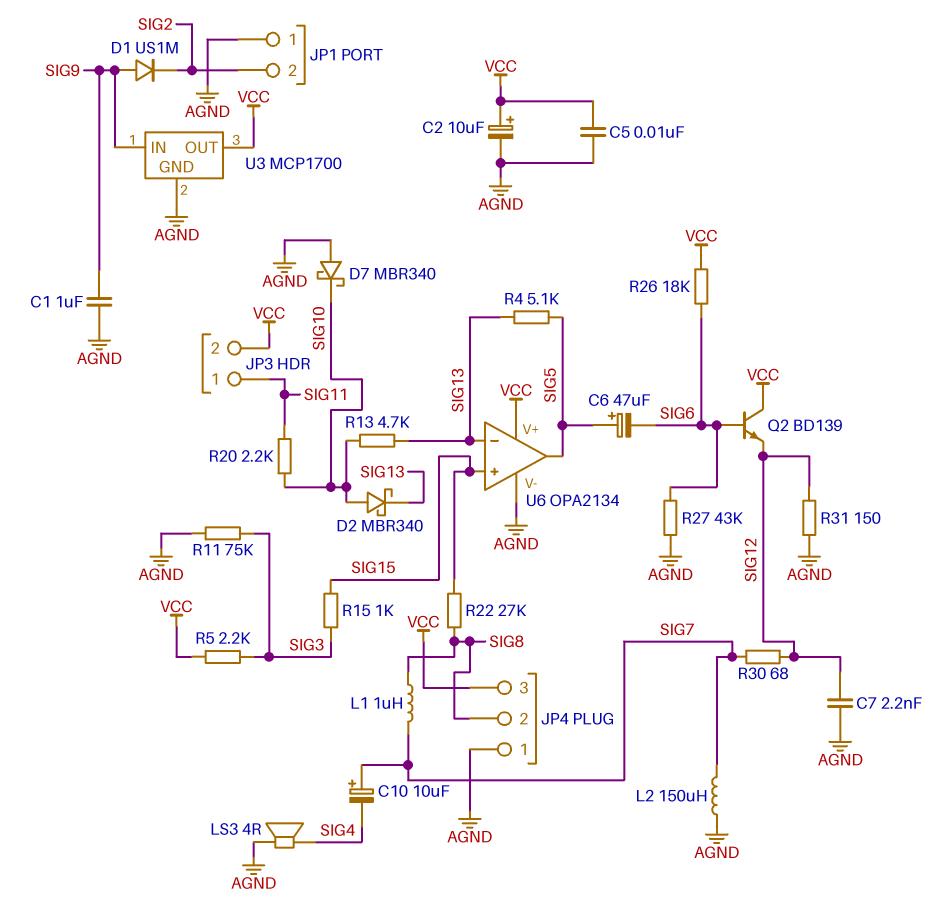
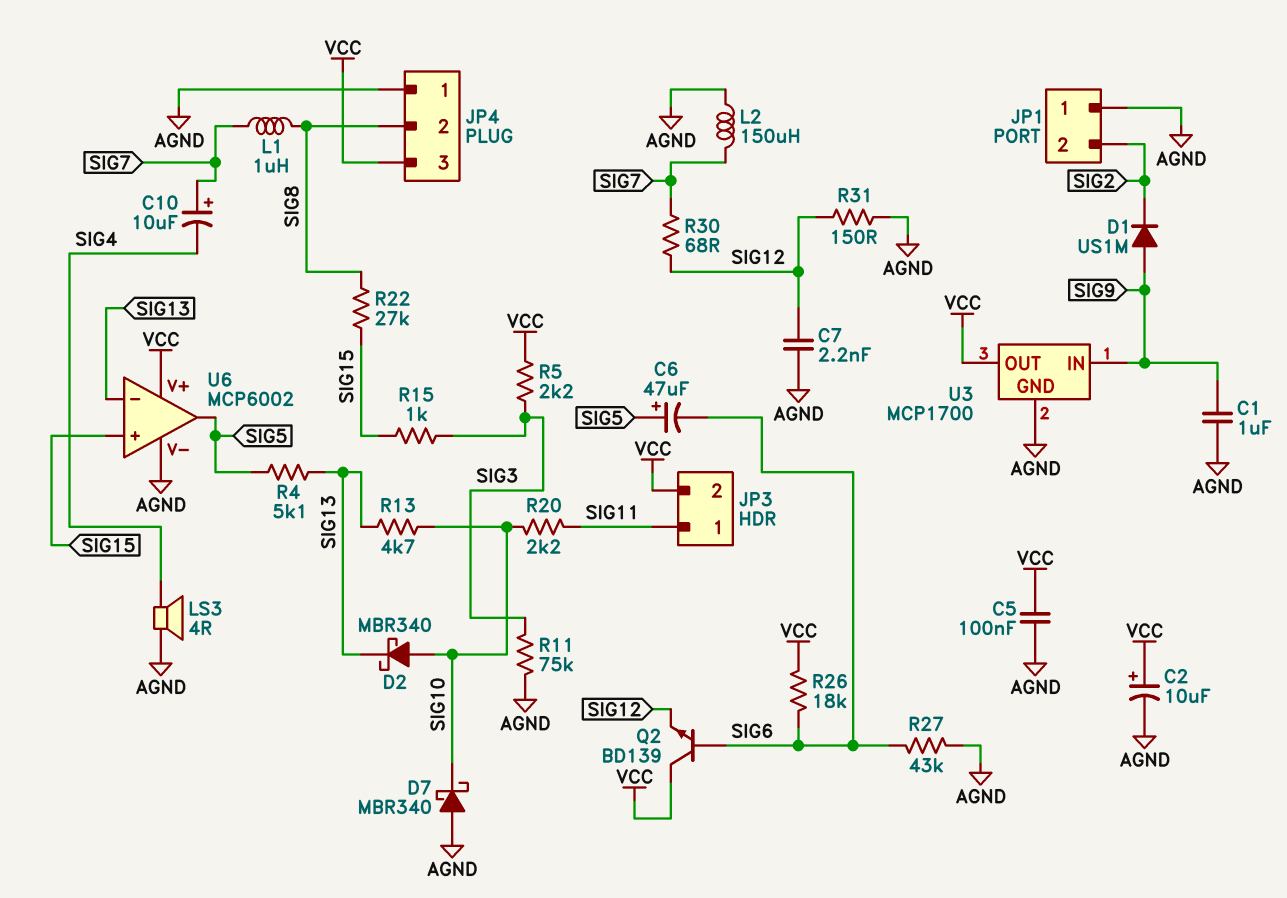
C5: 10nF (AGND, VCC) -> 100nF (AGND, VCC)
U6: OPA2134 -> MCP6002

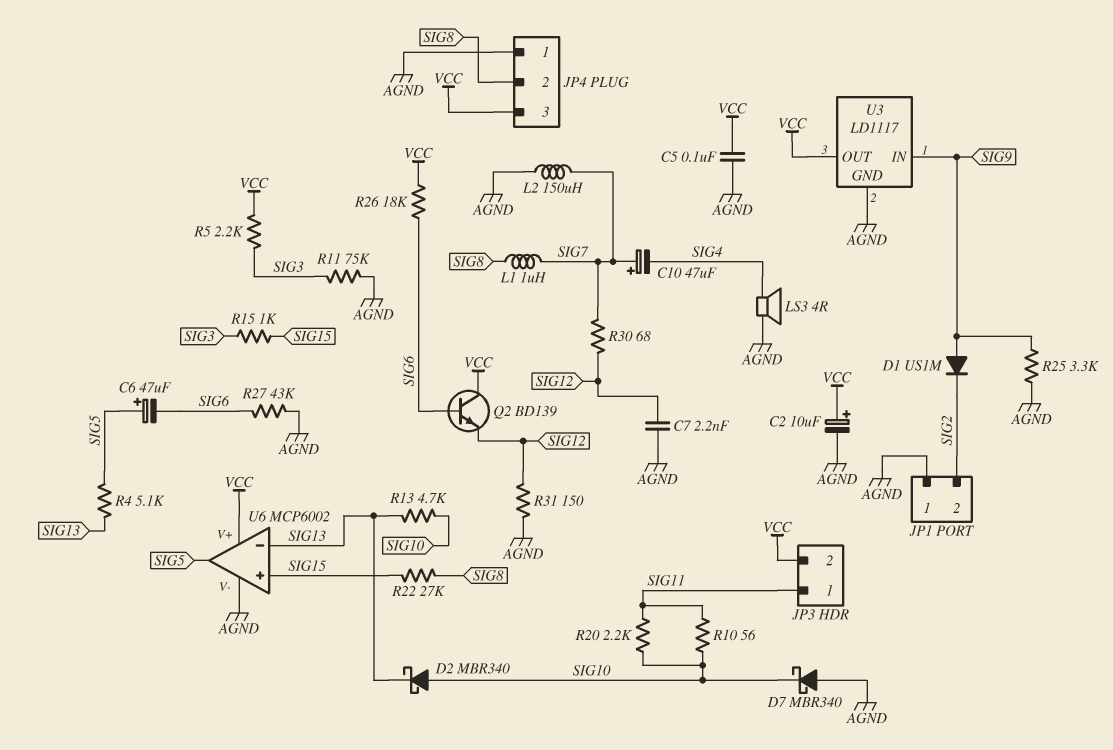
C1: 1uF (AGND, SIG9) -> none
C10: 10uF (plus SIG7, minus SIG4) -> 47uF (plus SIG7, minus SIG4)
R10: none -> 56 (SIG10, SIG11)
R25: none -> 3.3k (AGND, SIG9)
U3: MCP1700 -> LD1117

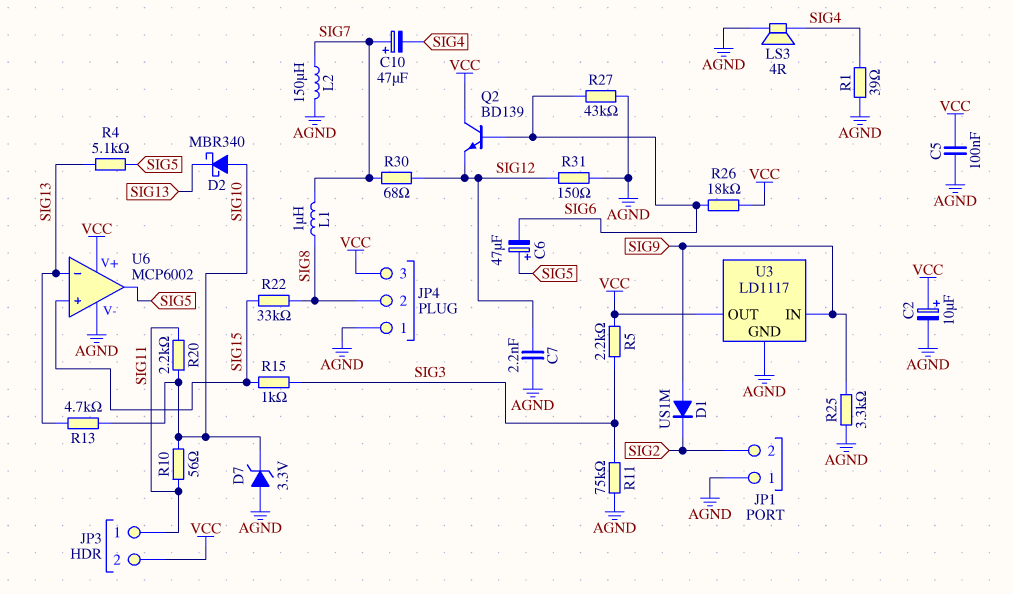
D7: schottky MBR340 (A AGND, K SIG10) -> zener 3.3V (A AGND, K SIG10)
R1: none -> 39 (AGND, SIG4)
R22: 27k (SIG8, SIG15) -> 33k (SIG8, SIG15)

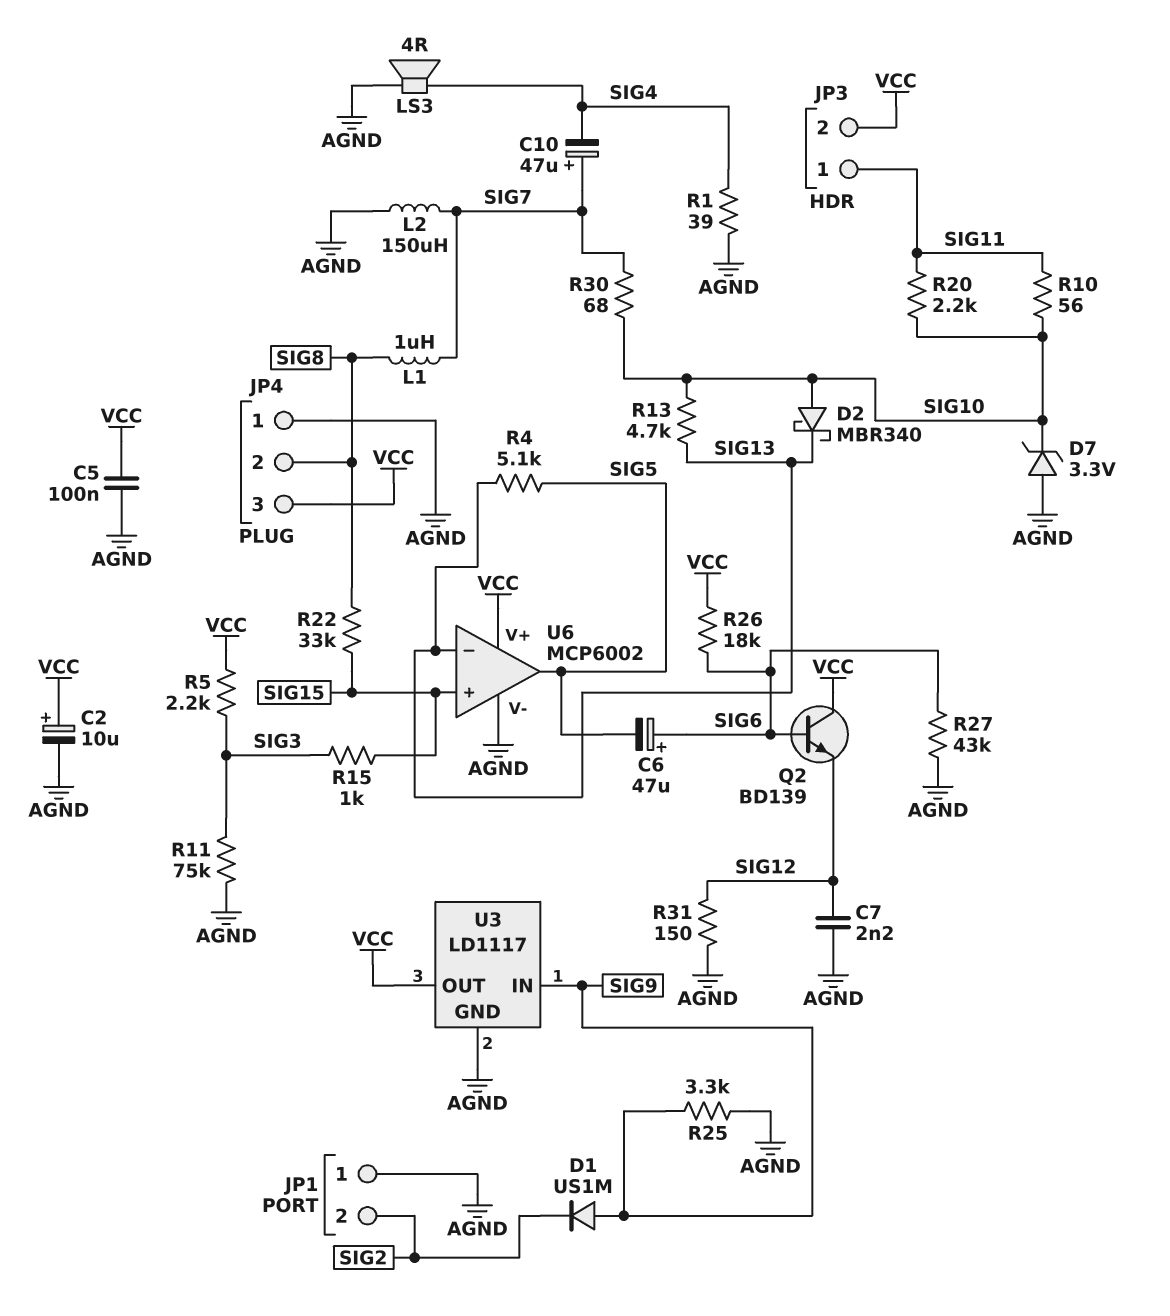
C6: 47uF (plus SIG5, minus SIG6) -> 47uF (plus SIG6, minus SIG5)
R30: 68 (SIG7, SIG12) -> 68 (SIG7, SIG10)

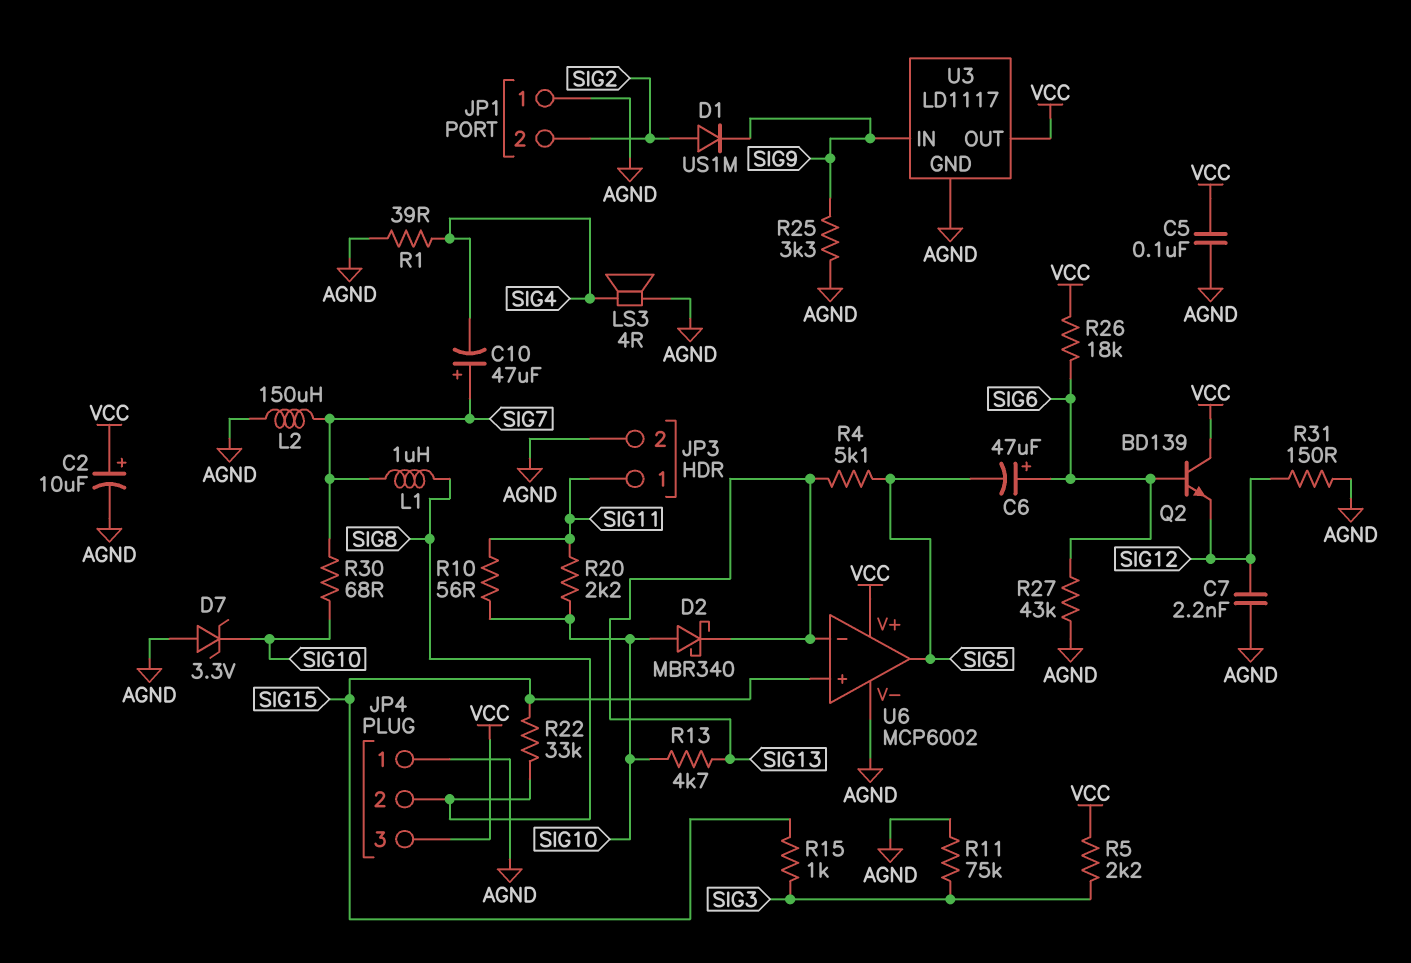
D1: diode US1M (A SIG9, K SIG2) -> diode US1M (A SIG2, K SIG9)
JP3 pin 2: VCC -> AGND

